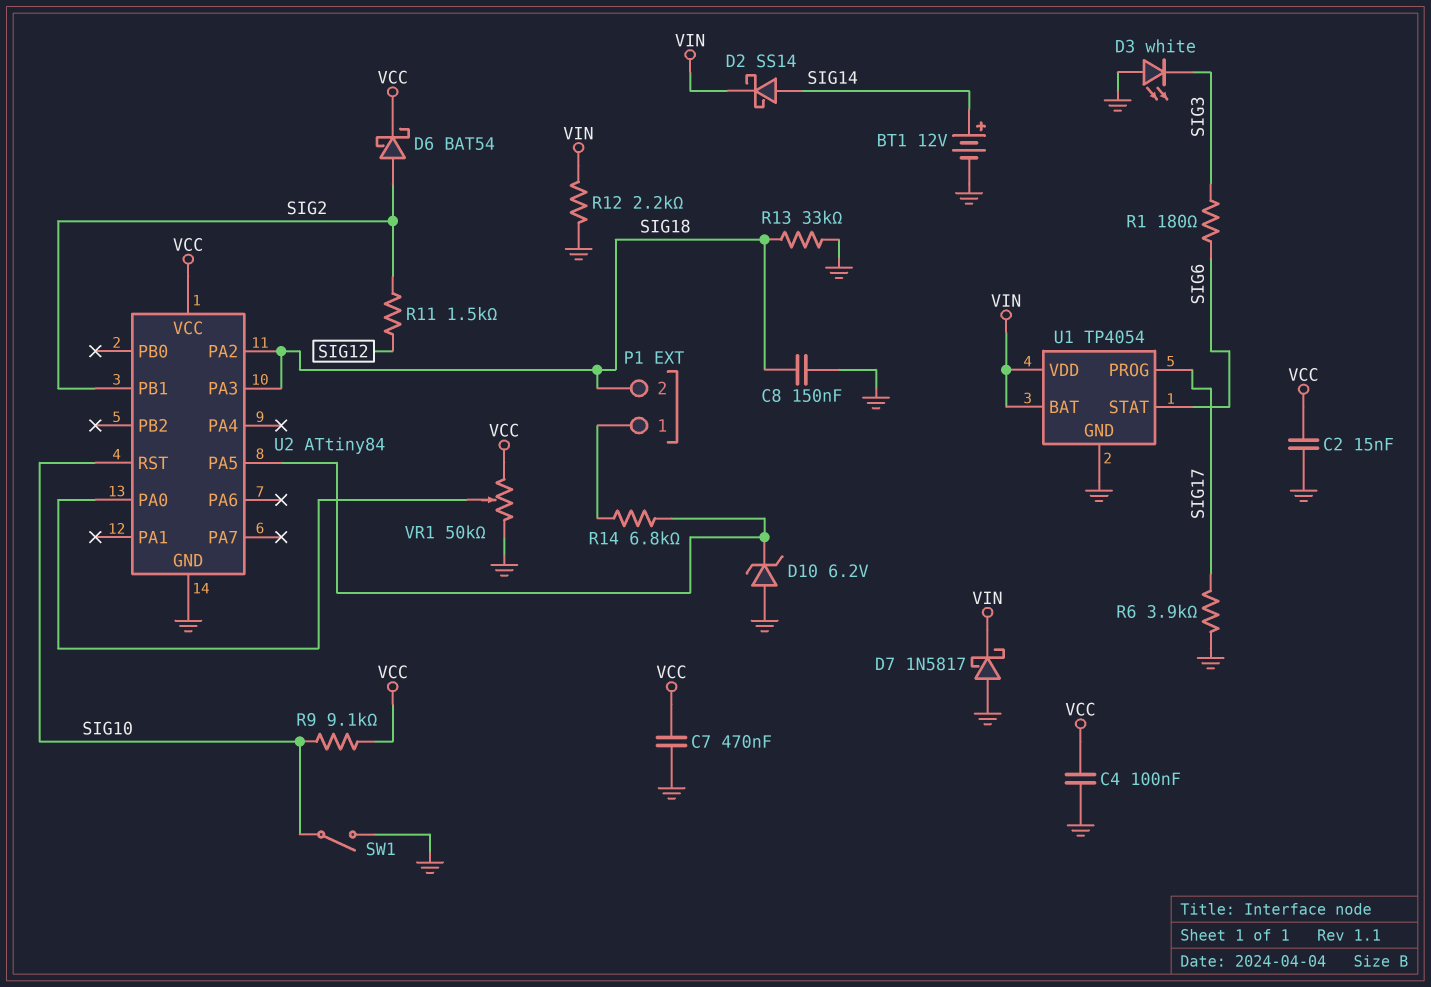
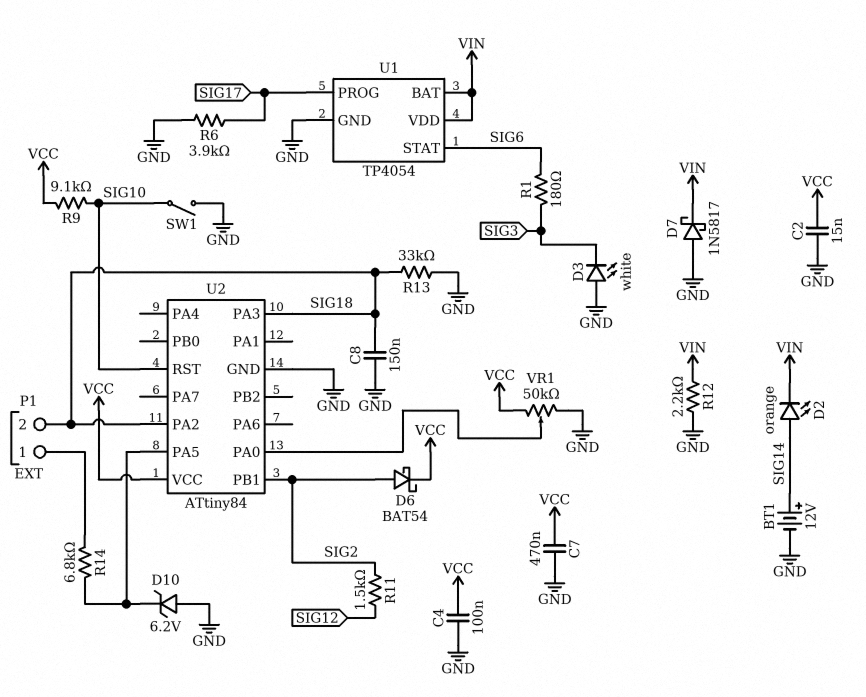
D2: schottky SS14 (A SIG14, K VIN) -> LED orange (A SIG14, K VIN)

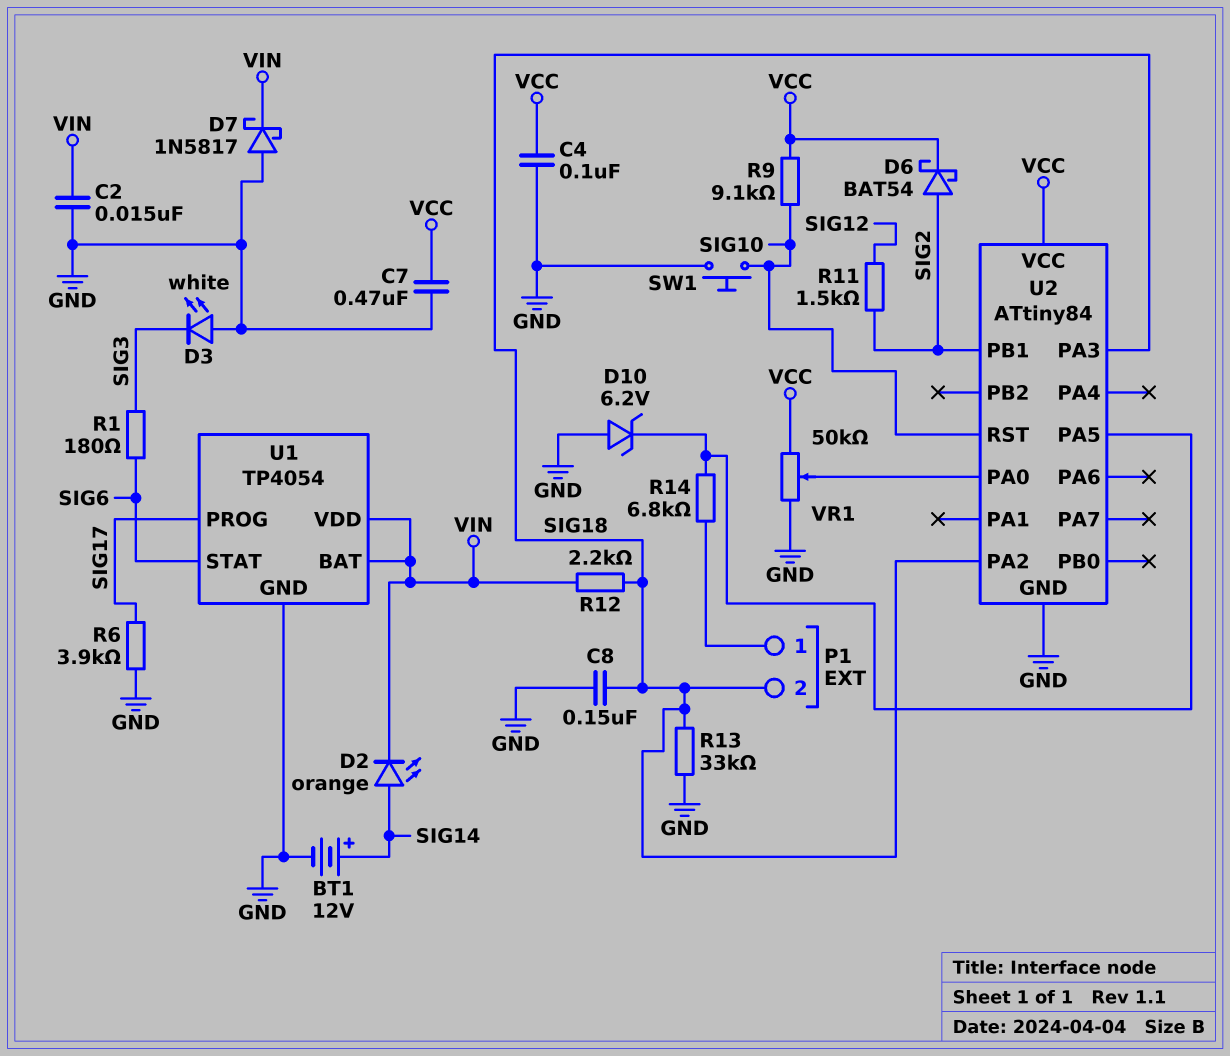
C2: 15nF (GND, VCC) -> 15nF (GND, VIN)
R12: 2.2k (GND, VIN) -> 2.2k (SIG18, VIN)
SW1: switch (GND, SIG10) -> button (GND, SIG10)

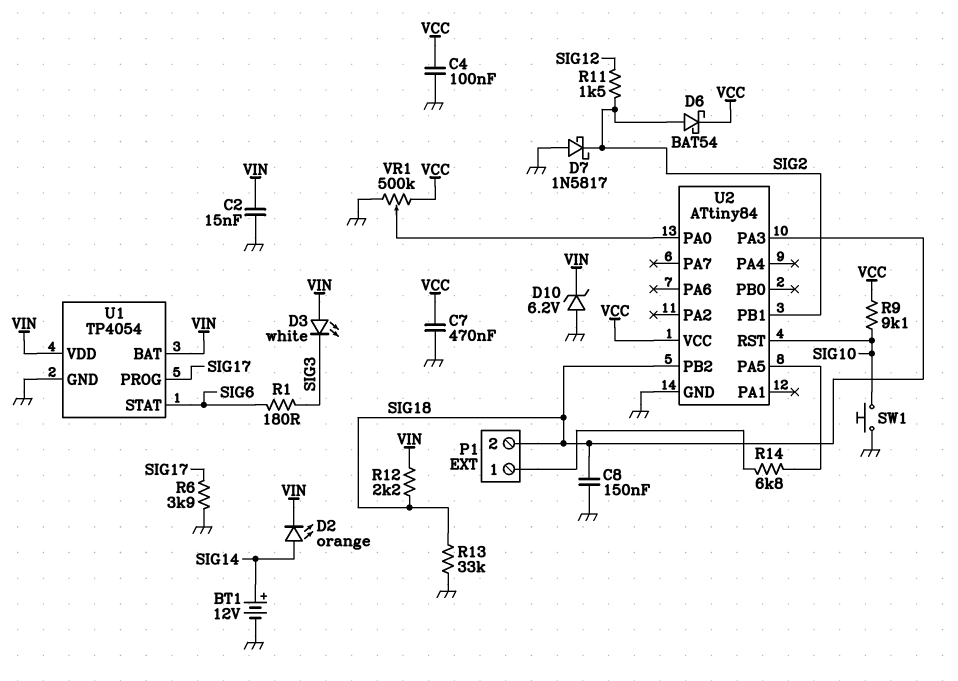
D3: LED white (A GND, K SIG3) -> LED white (A VIN, K SIG3)
D7: schottky 1N5817 (A GND, K VIN) -> schottky 1N5817 (A GND, K SIG2)
D10: zener 6.2V (A GND, K U2/PA5) -> zener 6.2V (A GND, K VIN)
U2 pin PA2: SIG18 -> none
U2 pin PB2: none -> SIG18
VR1: 50k (GND, VCC, wiper U2/PA0) -> 500k (GND, VCC, wiper U2/PA0)

